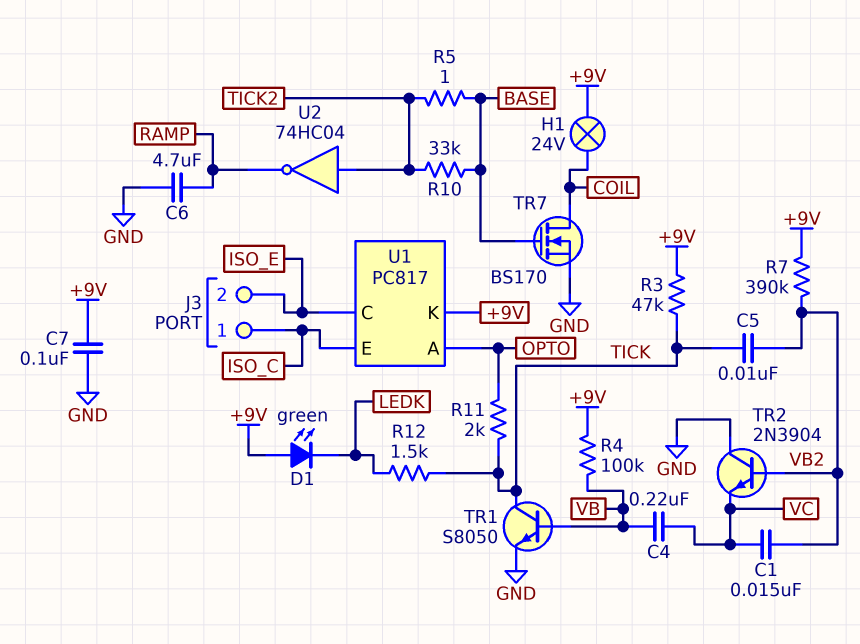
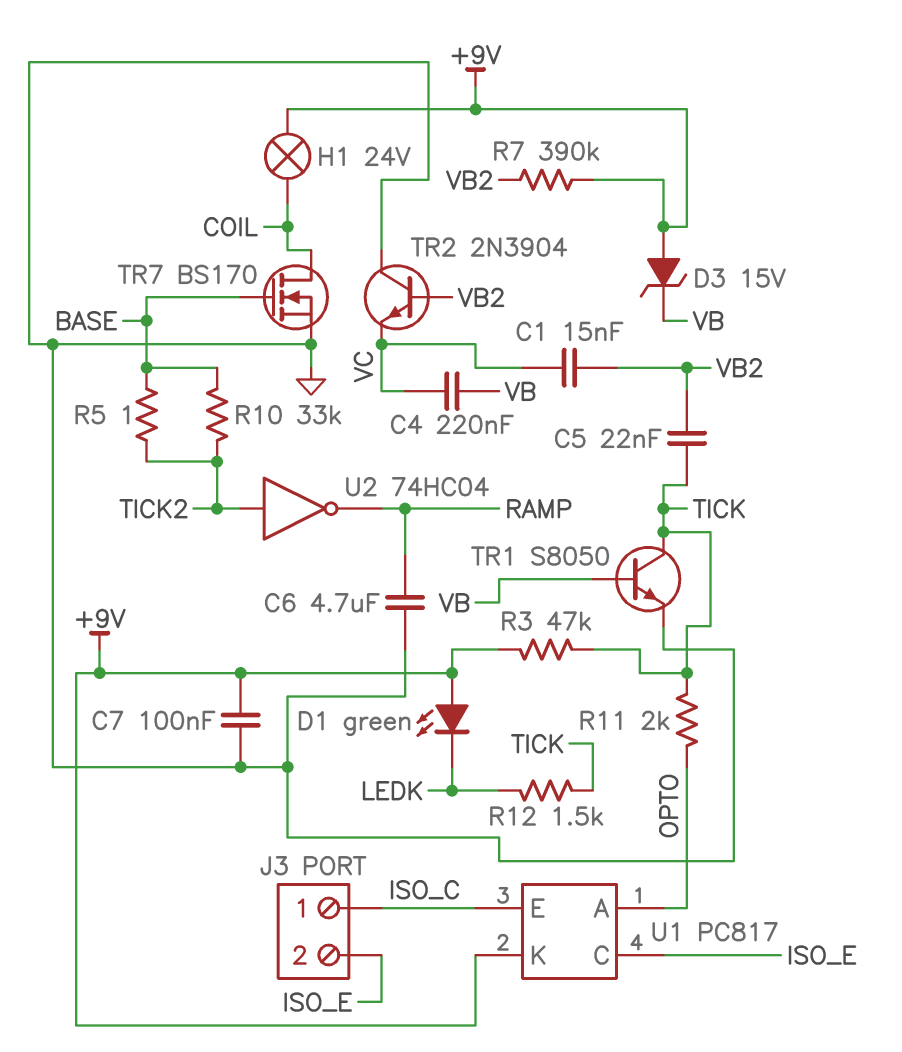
C5: 10nF (TICK, VB2) -> 22nF (TICK, VB2)
D3: none -> zener 15V (A +9V, K VB)
R4: 100k (+9V, VB) -> none

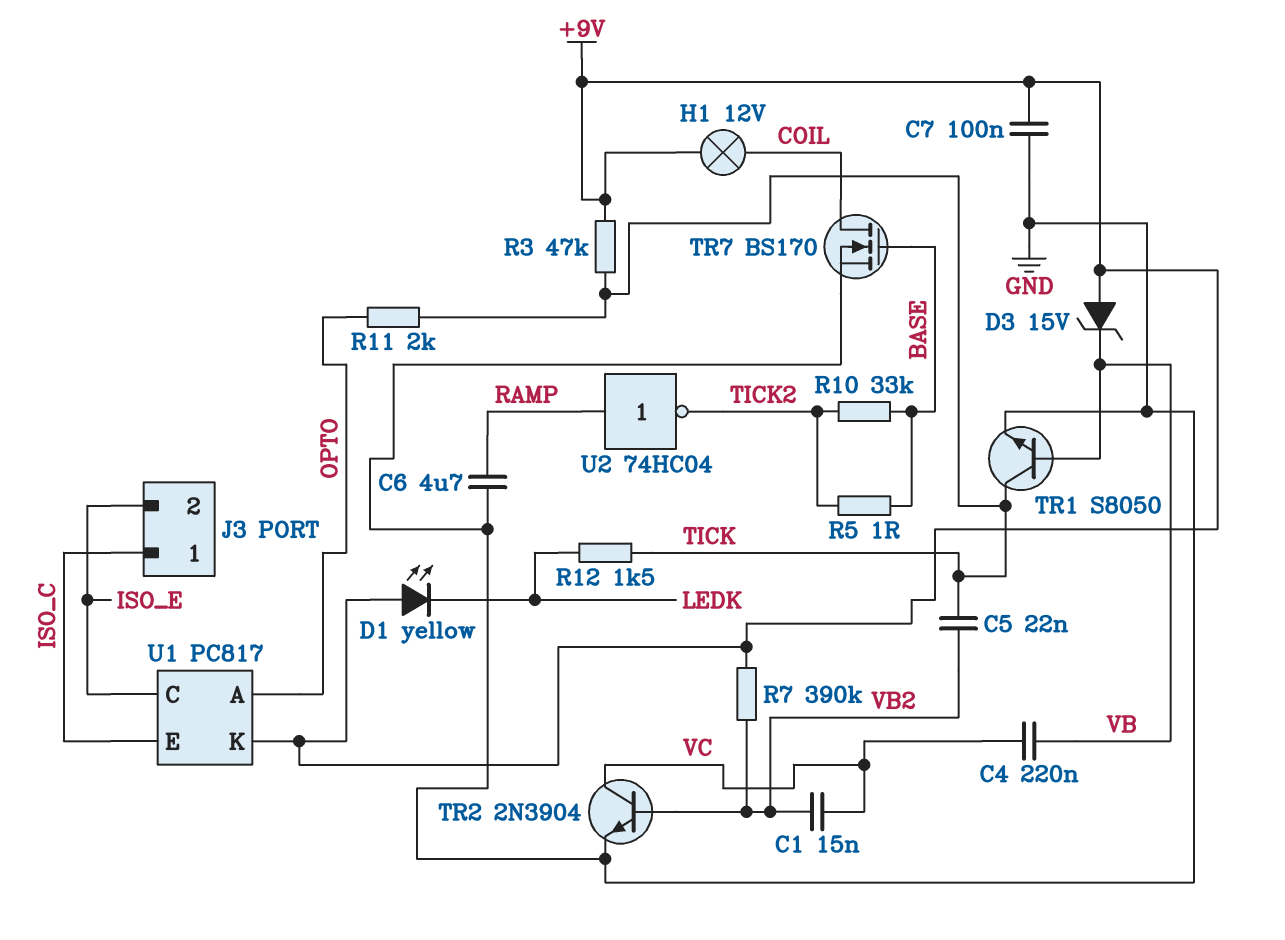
D1: LED green (A +9V, K LEDK) -> LED yellow (A +9V, K LEDK)
H1: lamp 24V (+9V, COIL) -> lamp 12V (+9V, COIL)
TR2: NPN 2N3904 (B VB2, C GND, E VC) -> NPN 2N3904 (B VB2, C VC, E GND)
U2: NOT 74HC04 (in TICK2, out RAMP) -> NOT 74HC04 (in RAMP, out TICK2)

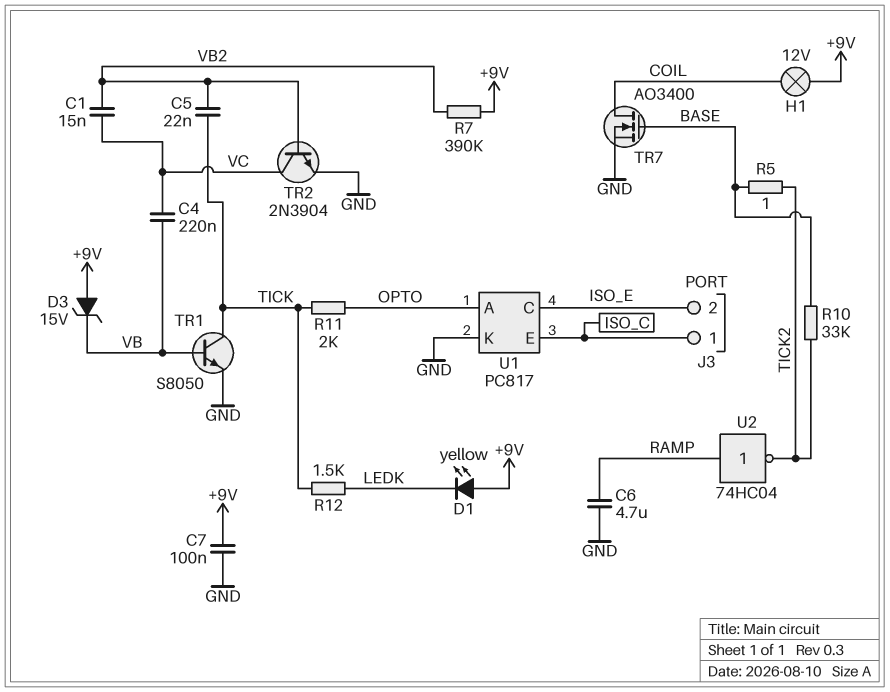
R3: 47k (+9V, TICK) -> none
TR7: NMOS BS170 (G BASE, D COIL, S GND) -> NMOS AO3400 (G BASE, D COIL, S GND)
U1 pin K: +9V -> GND

